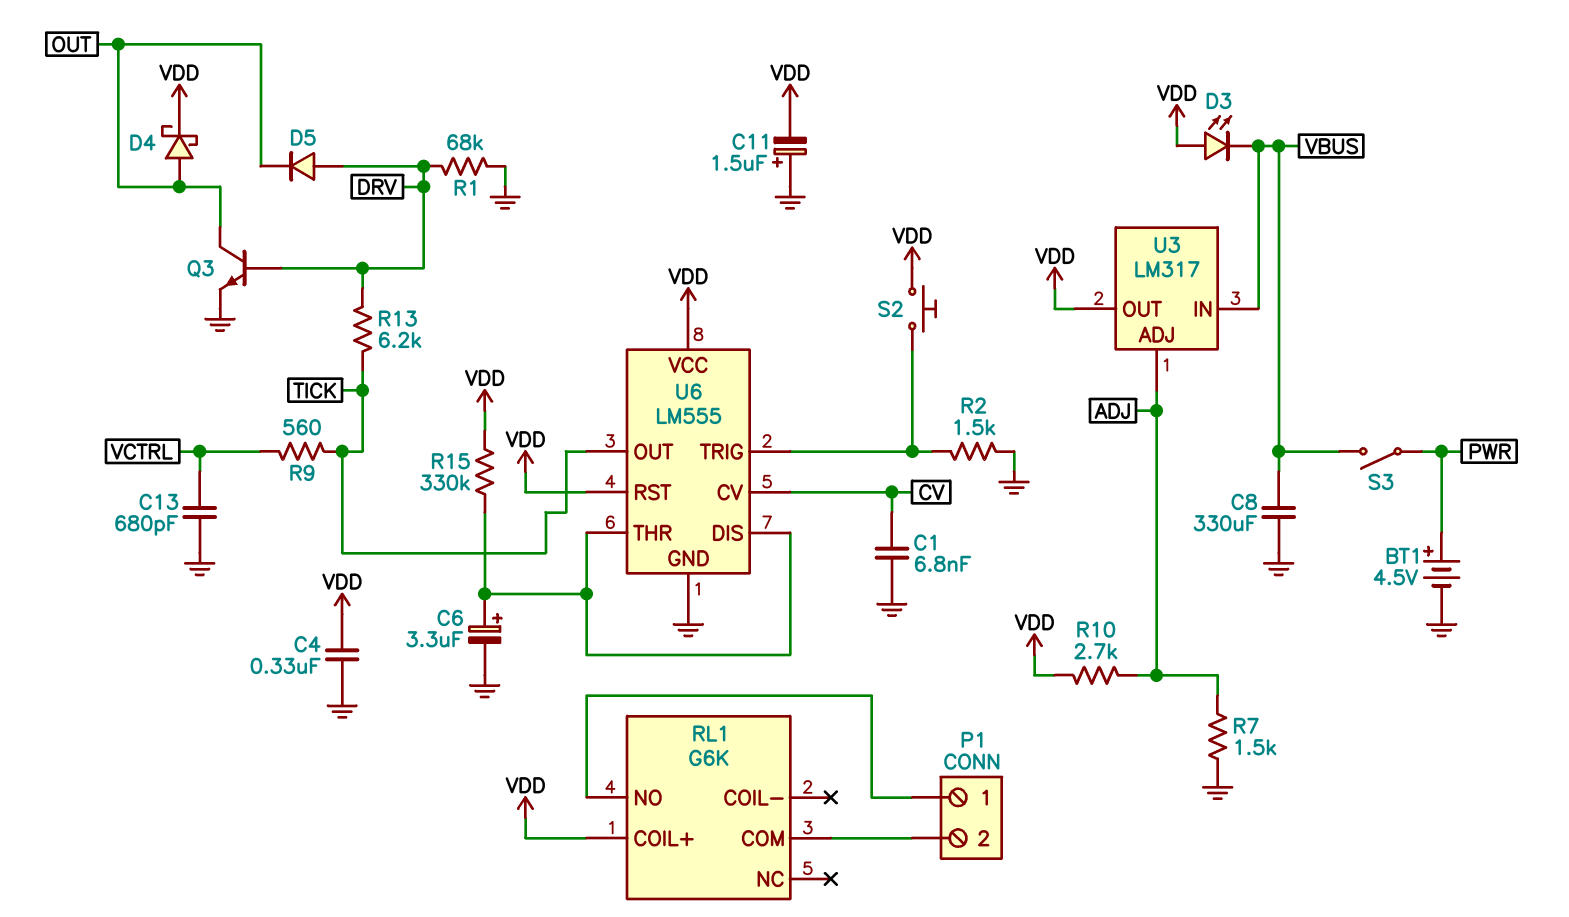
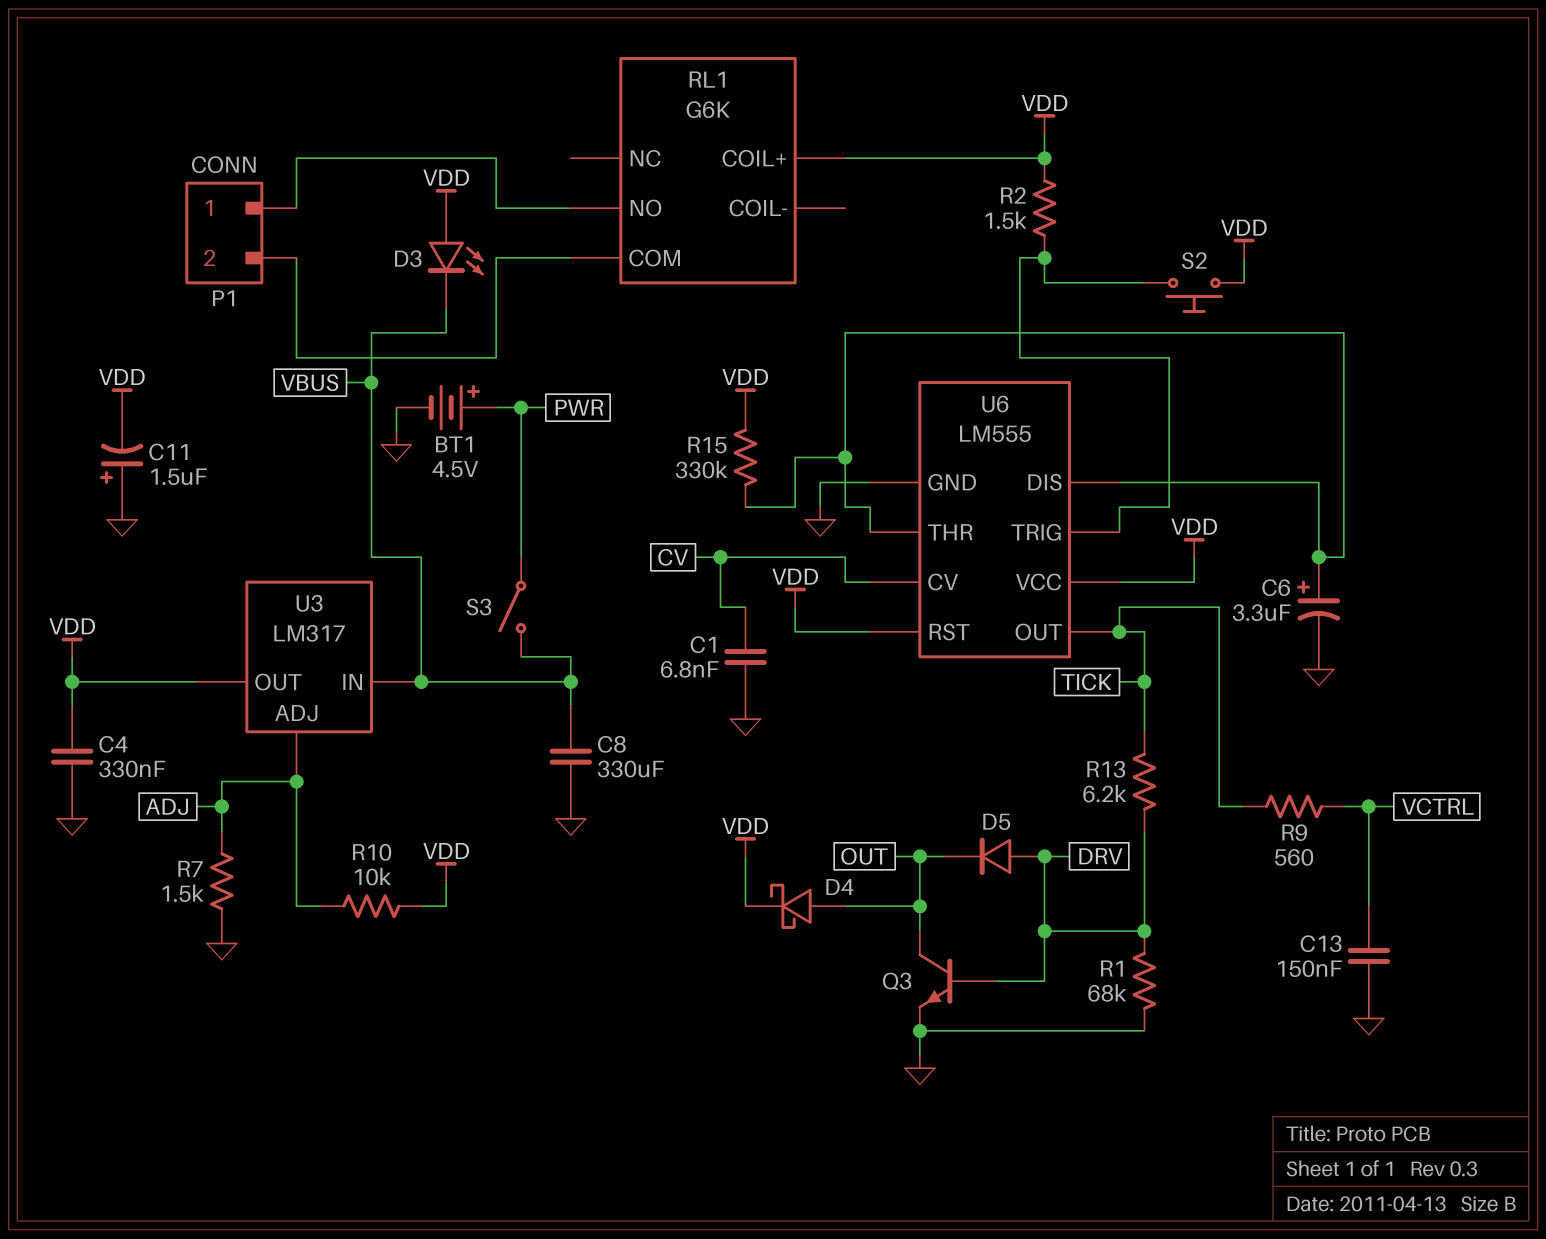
C13: 680pF (GND, VCTRL) -> 150nF (GND, VCTRL)
R2: 1.5k (GND, U6/TRIG) -> 1.5k (U6/TRIG, VDD)
R10: 2.7k (ADJ, VDD) -> 10k (ADJ, VDD)

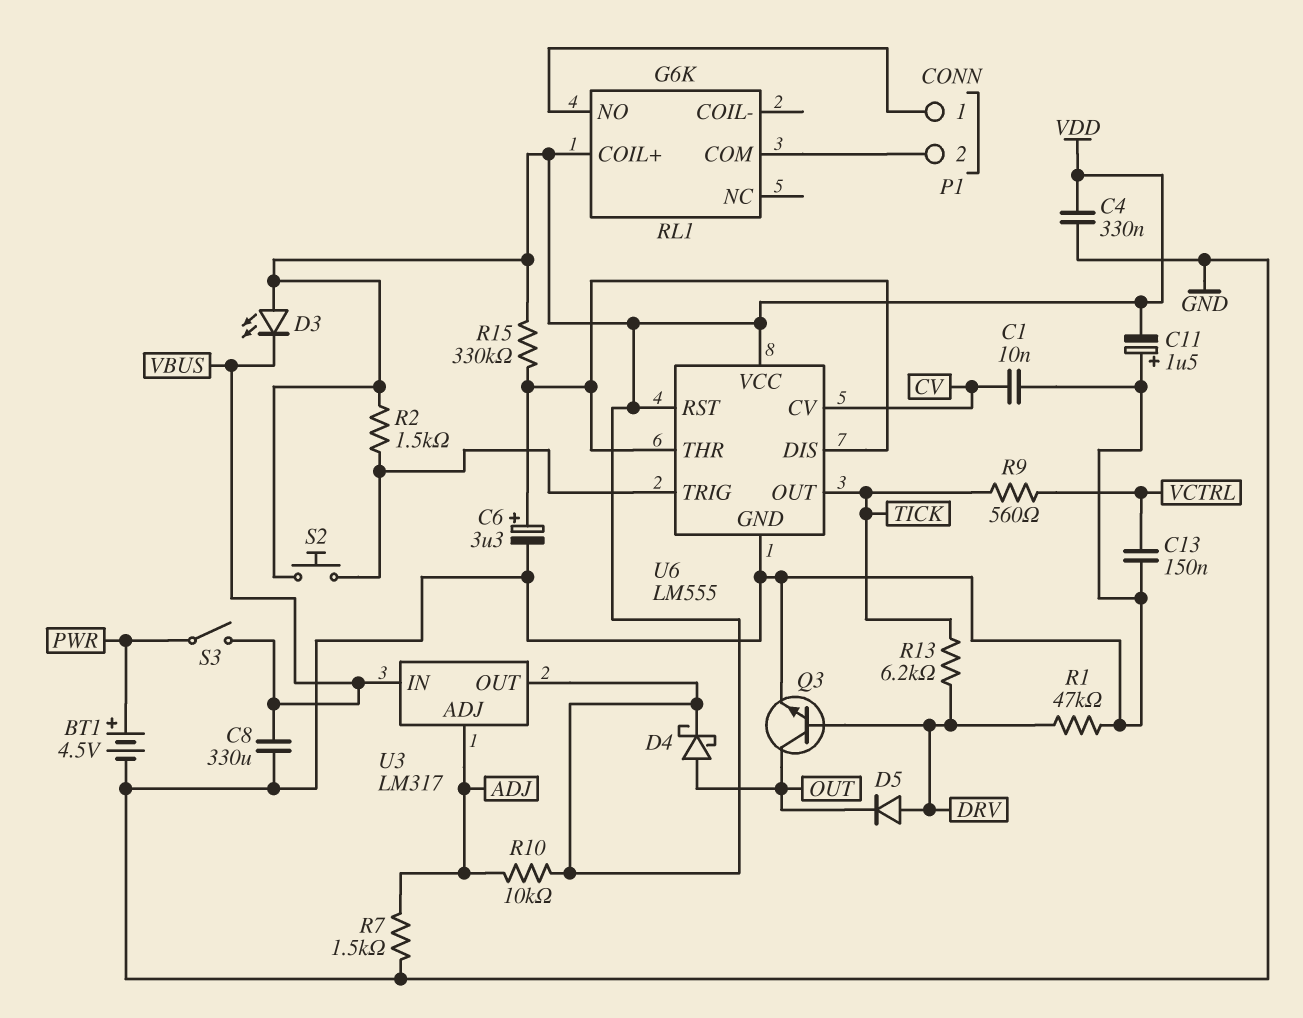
C1: 6.8nF (CV, GND) -> 10nF (CV, GND)
R1: 68k (DRV, GND) -> 47k (DRV, GND)

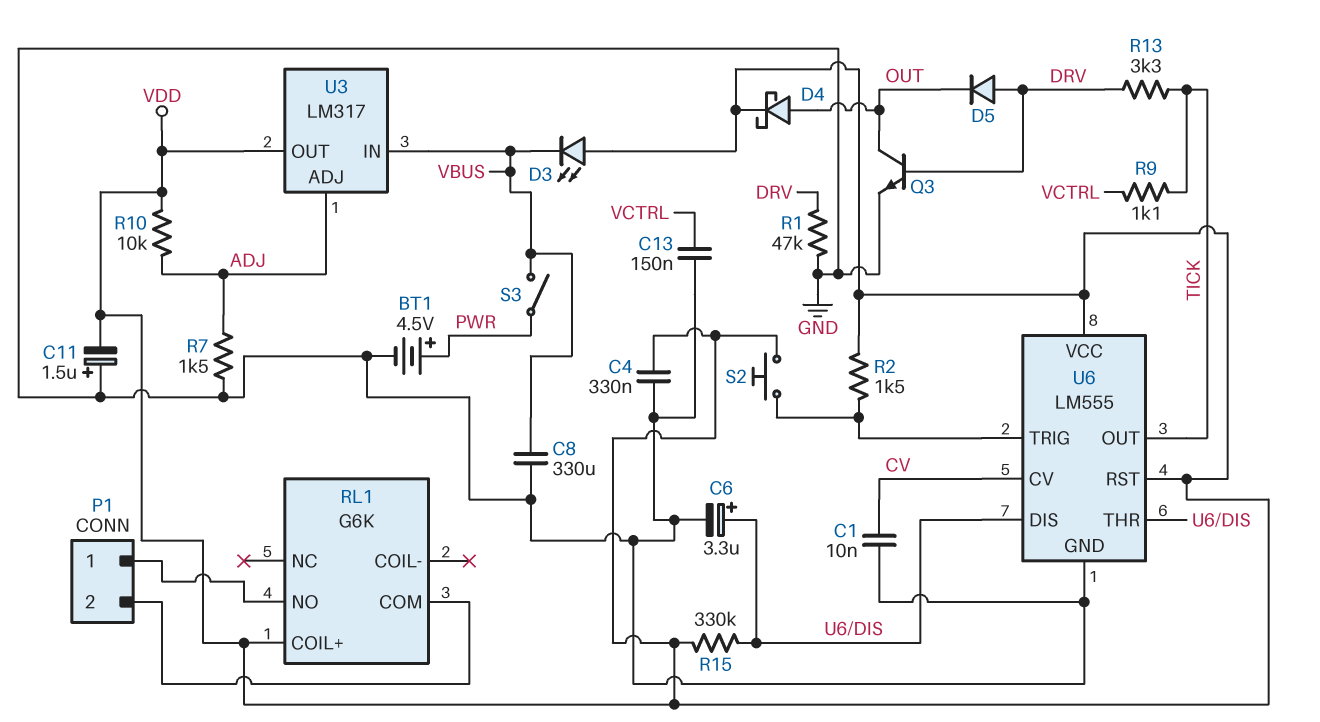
R9: 560 (TICK, VCTRL) -> 1.1k (TICK, VCTRL)
R13: 6.2k (DRV, TICK) -> 3.3k (DRV, TICK)

